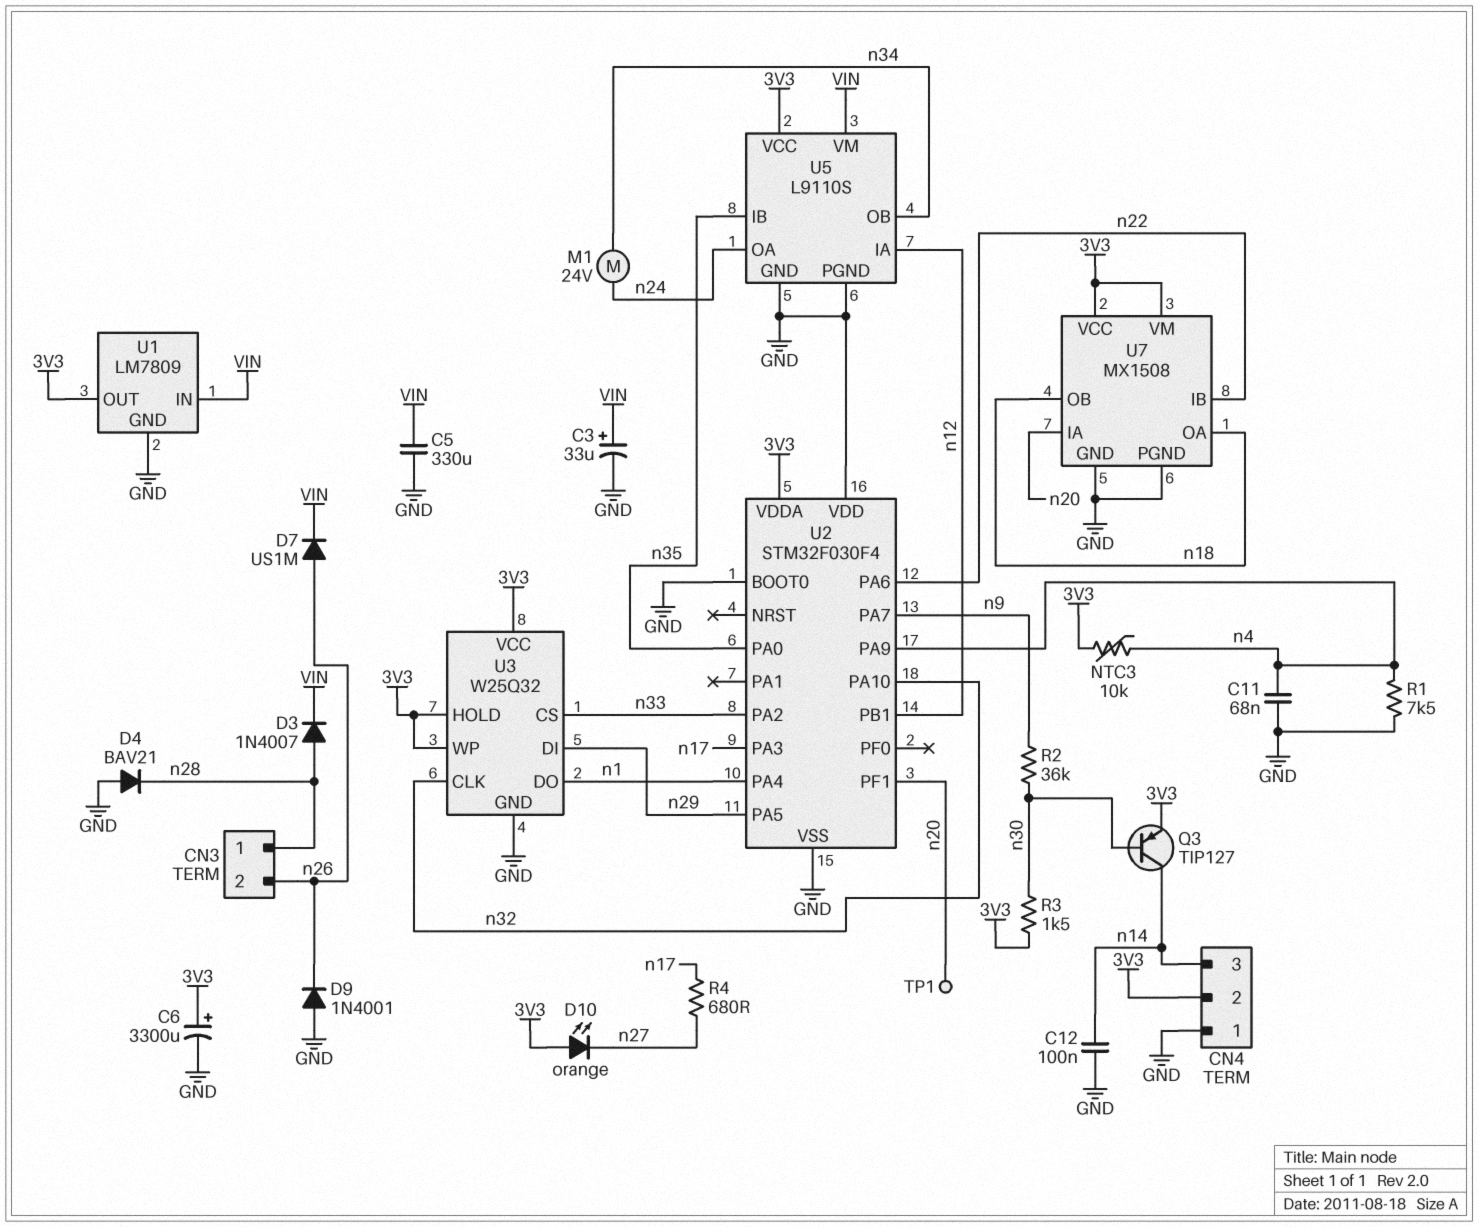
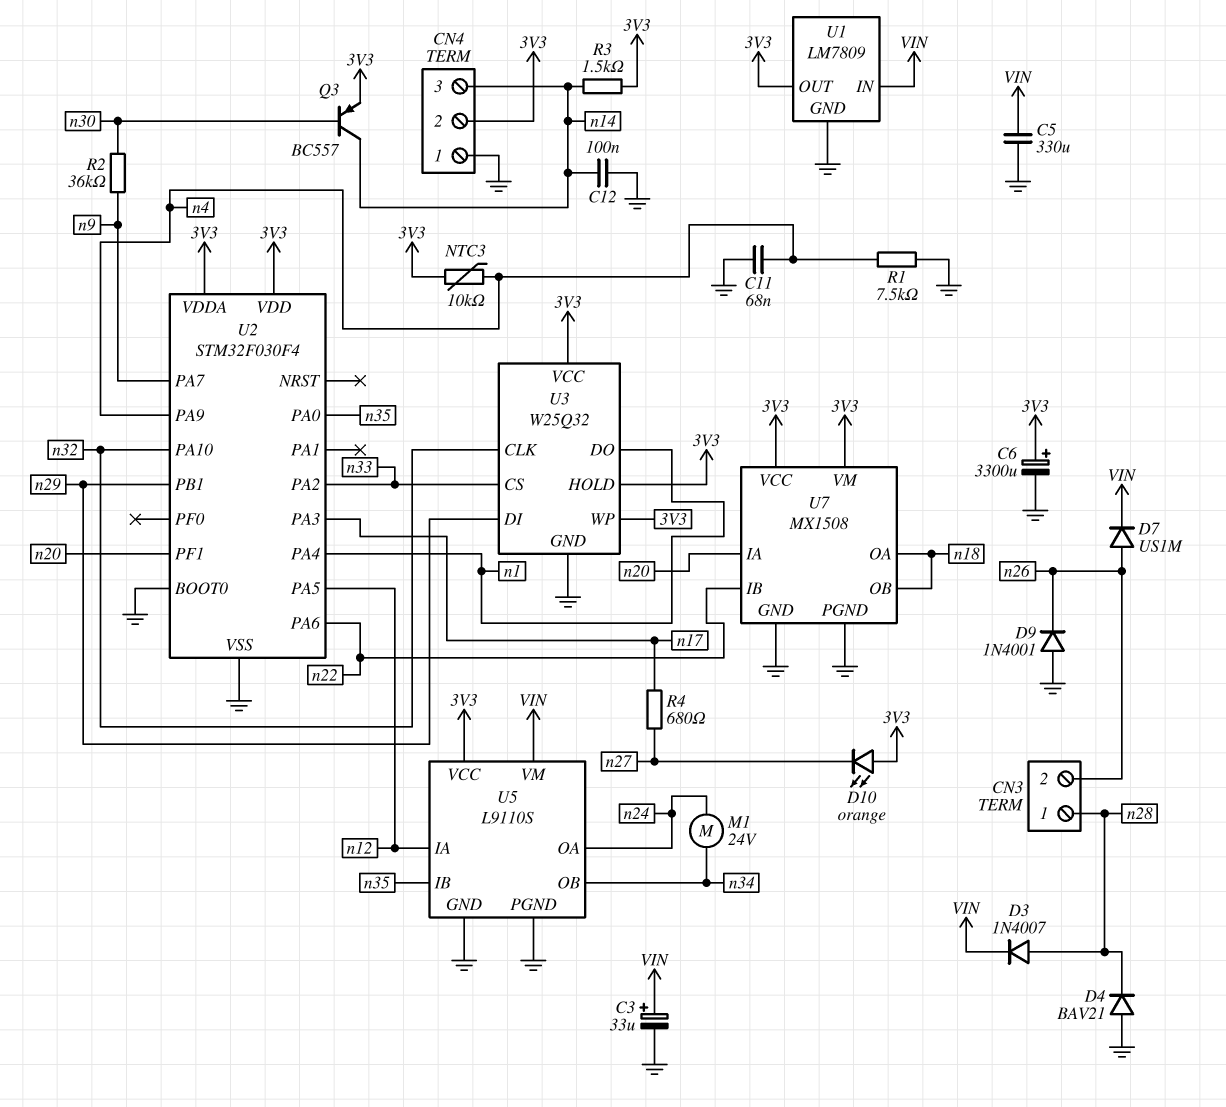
Q3: PNP TIP127 (B n30, C n14, E 3V3) -> PNP BC557 (B n30, C n14, E 3V3)
R3: 1.5k (3V3, n30) -> 1.5k (3V3, n14)
TP1: test point (n20) -> none
U2 pin PA5: n29 -> n12
U2 pin PB1: n12 -> n29
U2 pin VDD: GND -> 3V3

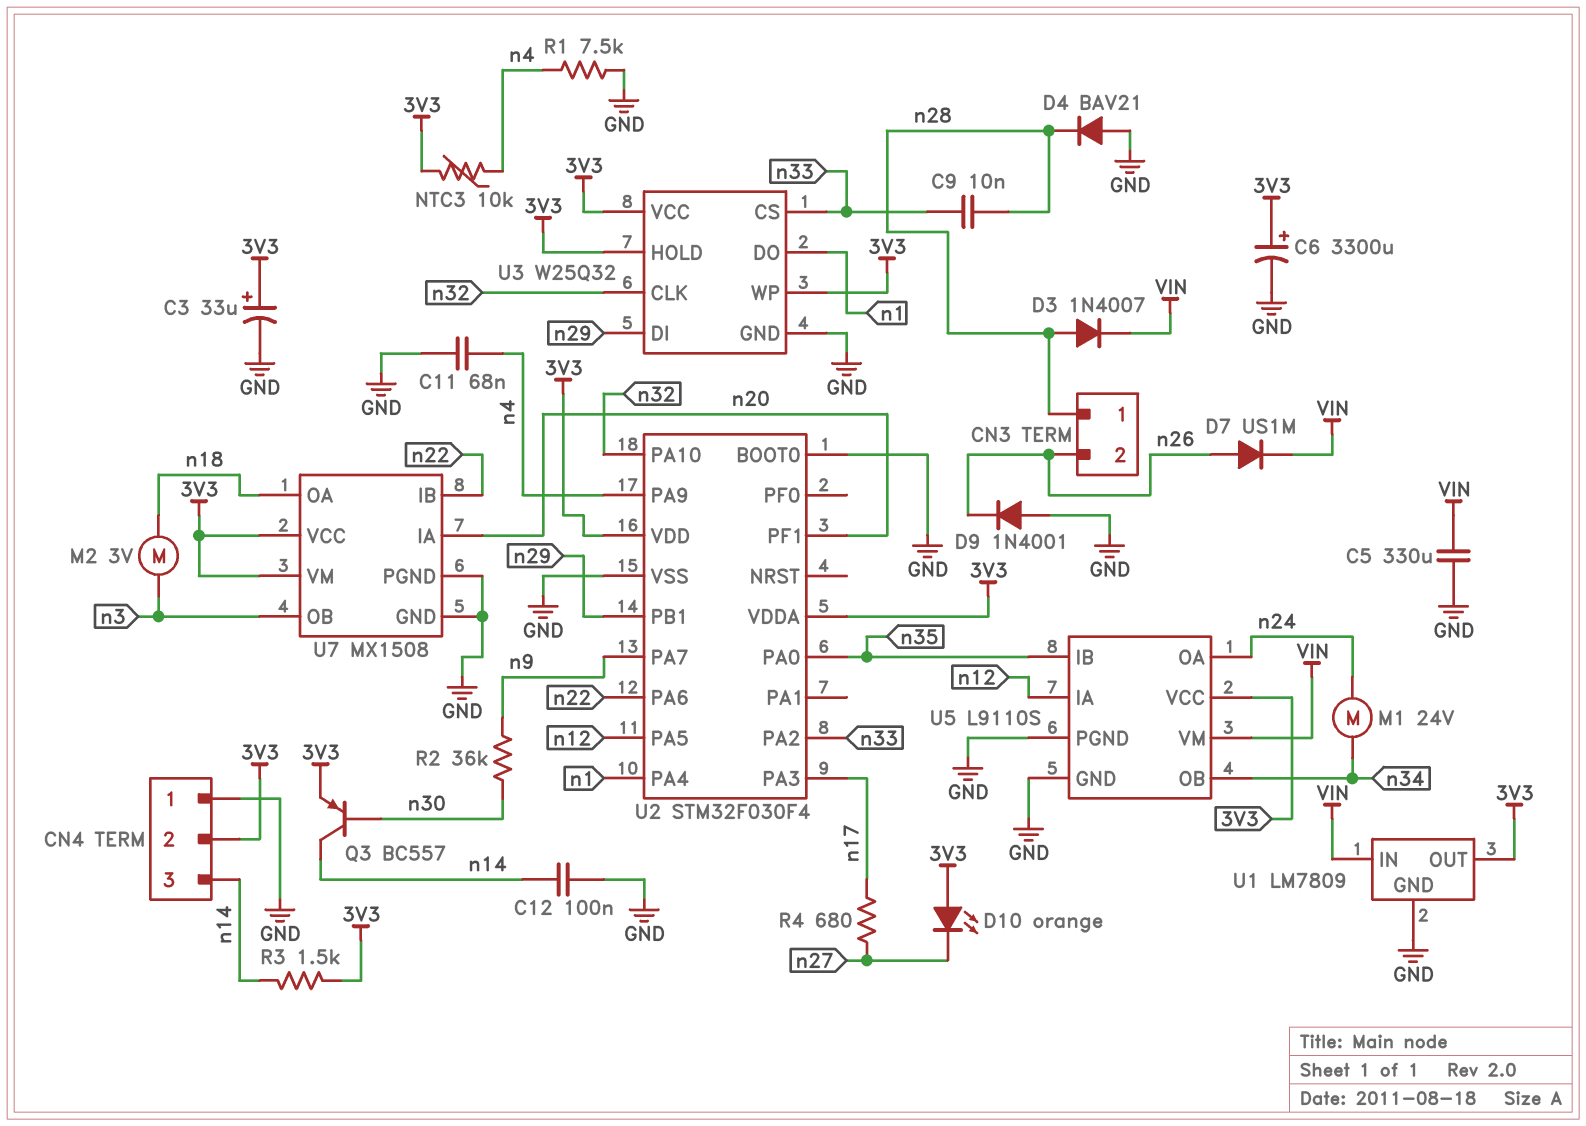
C3: 33uF (plus VIN, minus GND) -> 33uF (plus 3V3, minus GND)
C9: none -> 10nF (n28, n33)
M2: none -> motor 3V (n3, n18)
U7 pin OB: n18 -> n3

